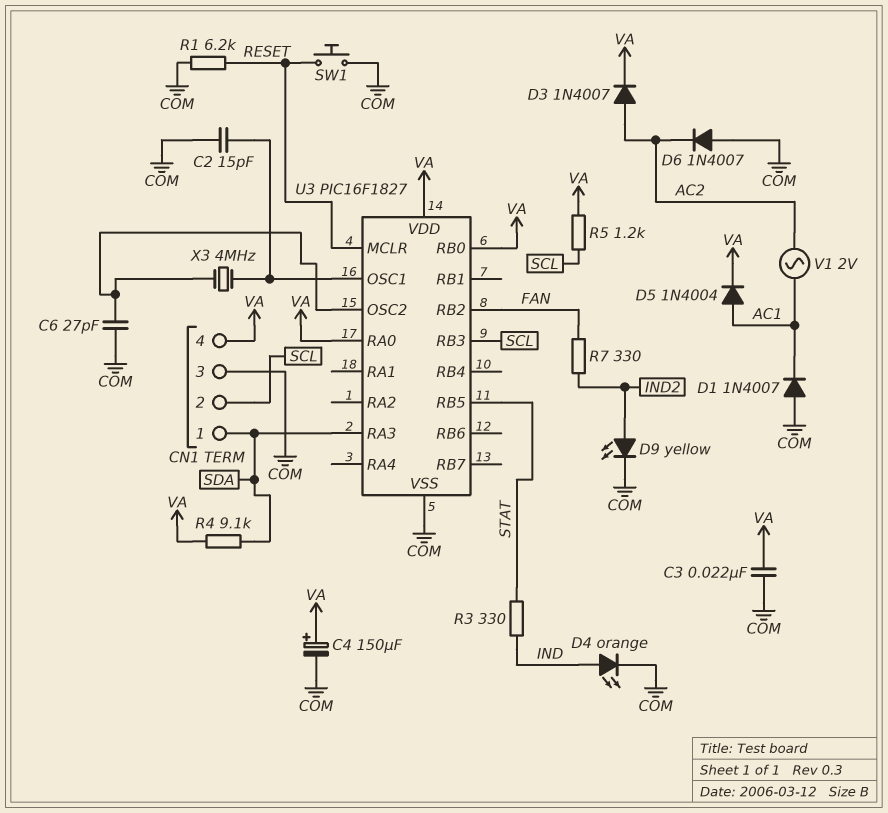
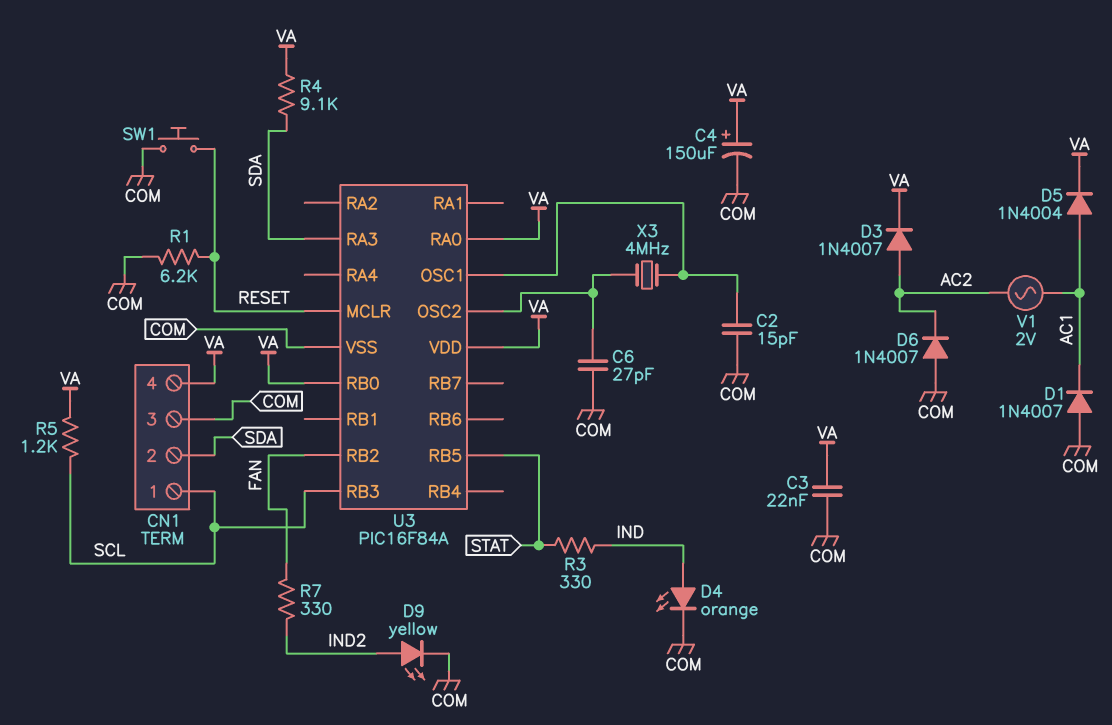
CN1 pin 1: SDA -> SCL
CN1 pin 2: SCL -> SDA
U3: PIC16F1827 -> PIC16F84A

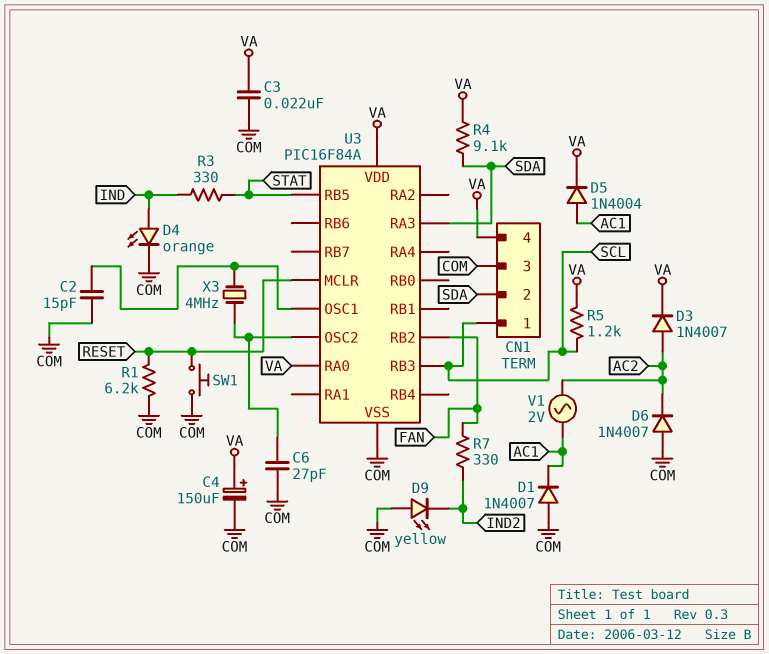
D9: LED yellow (A IND2, K COM) -> LED yellow (A COM, K IND2)
U3 pin RB0: VA -> none

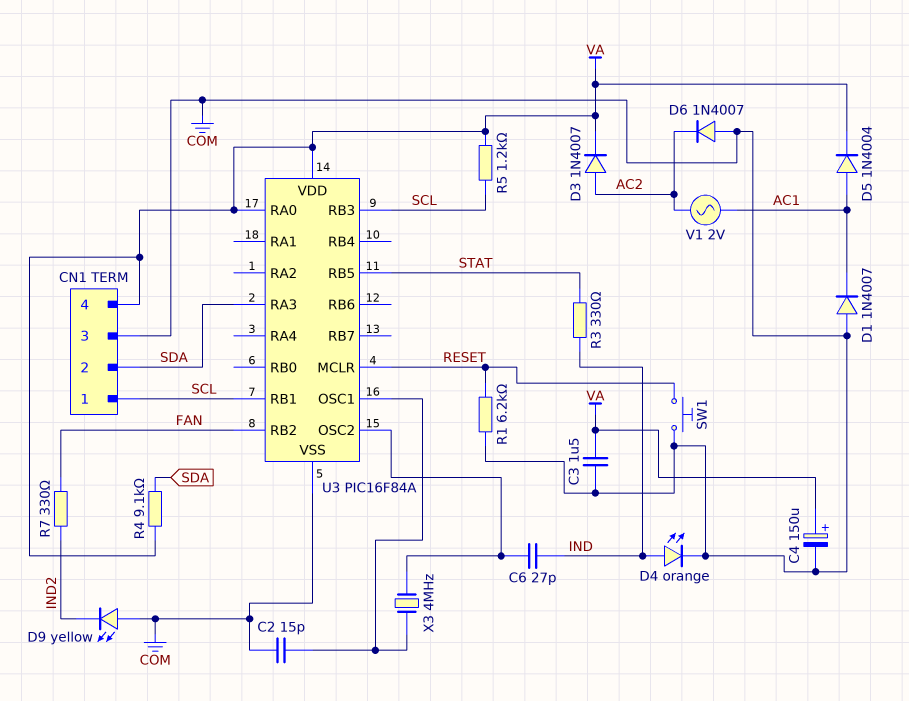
C3: 22nF (COM, VA) -> 1.5uF (COM, VA)
C6: 27pF (COM, U3/OSC2) -> 27pF (IND, U3/OSC2)
U3 pin RB1: none -> SCL

